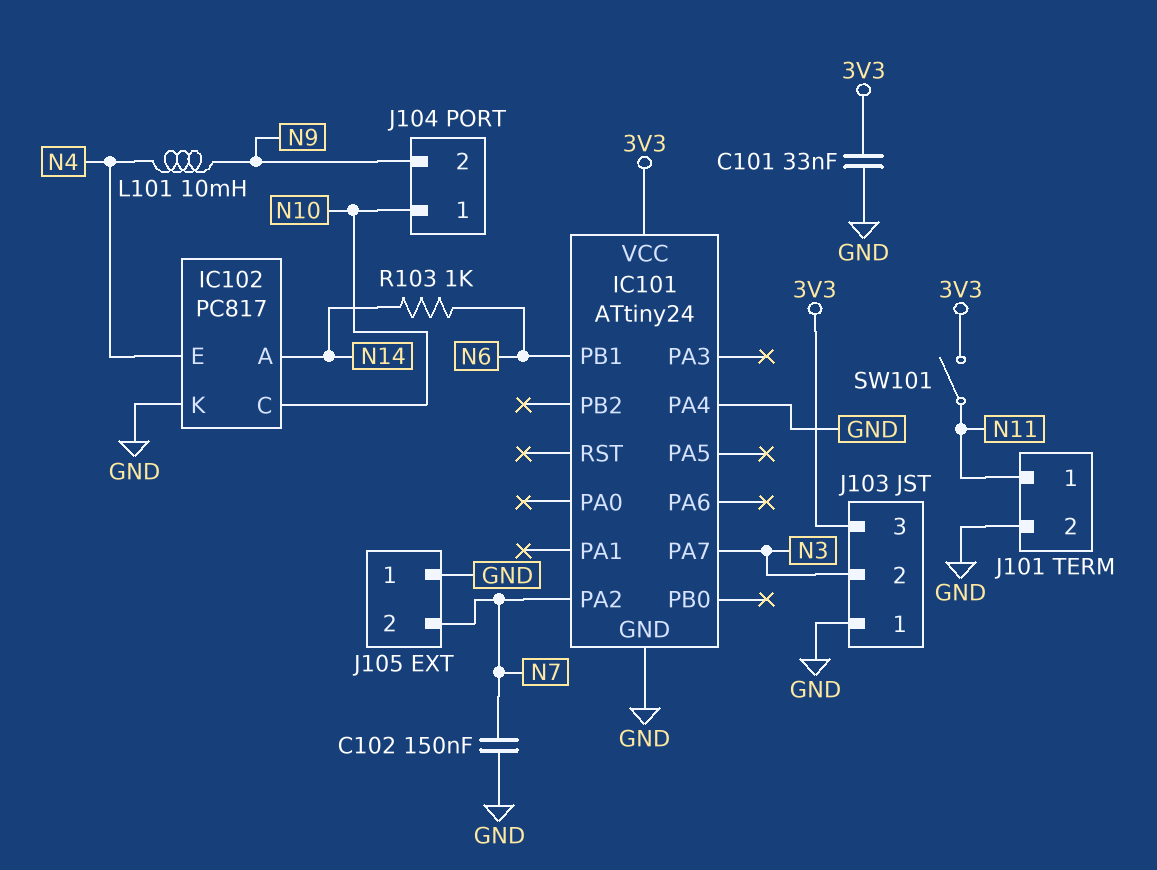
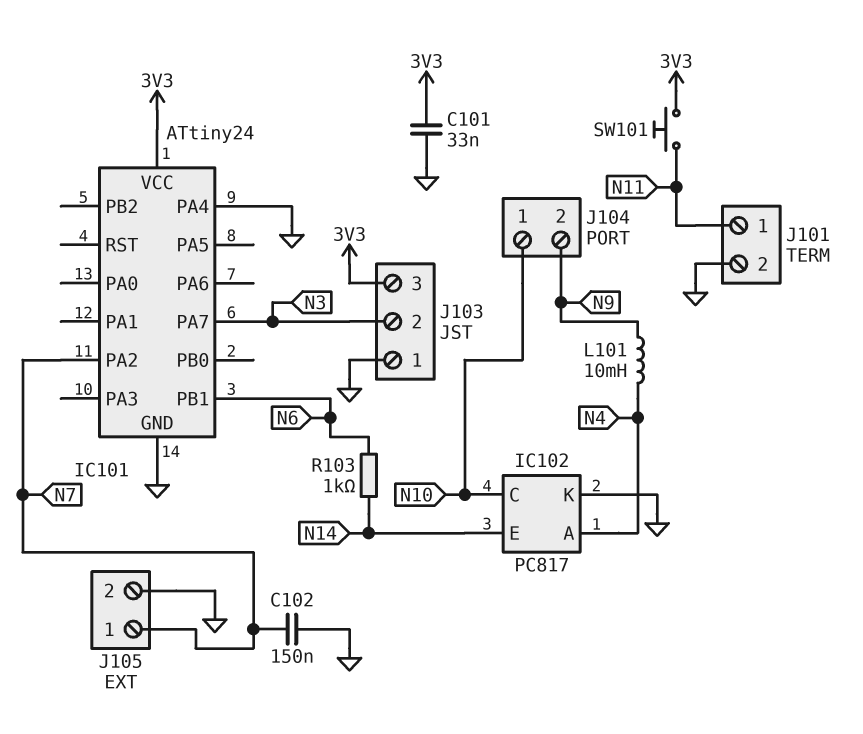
IC102 pin A: N14 -> N4
IC102 pin E: N4 -> N14
J105 pin 1: GND -> N7
J105 pin 2: N7 -> GND
SW101: switch (3V3, N11) -> button (3V3, N11)

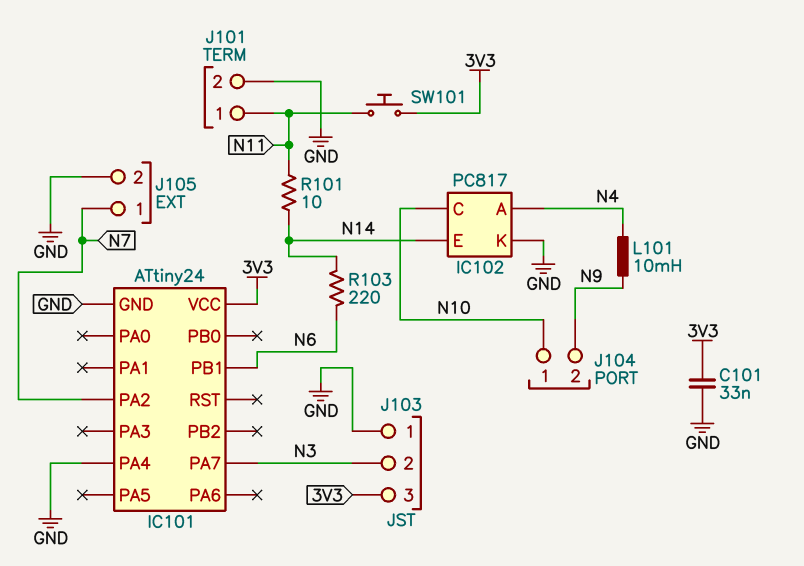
C102: 150nF (GND, N7) -> none
R101: none -> 10 (N11, N14)
R103: 1k (N6, N14) -> 220 (N6, N14)

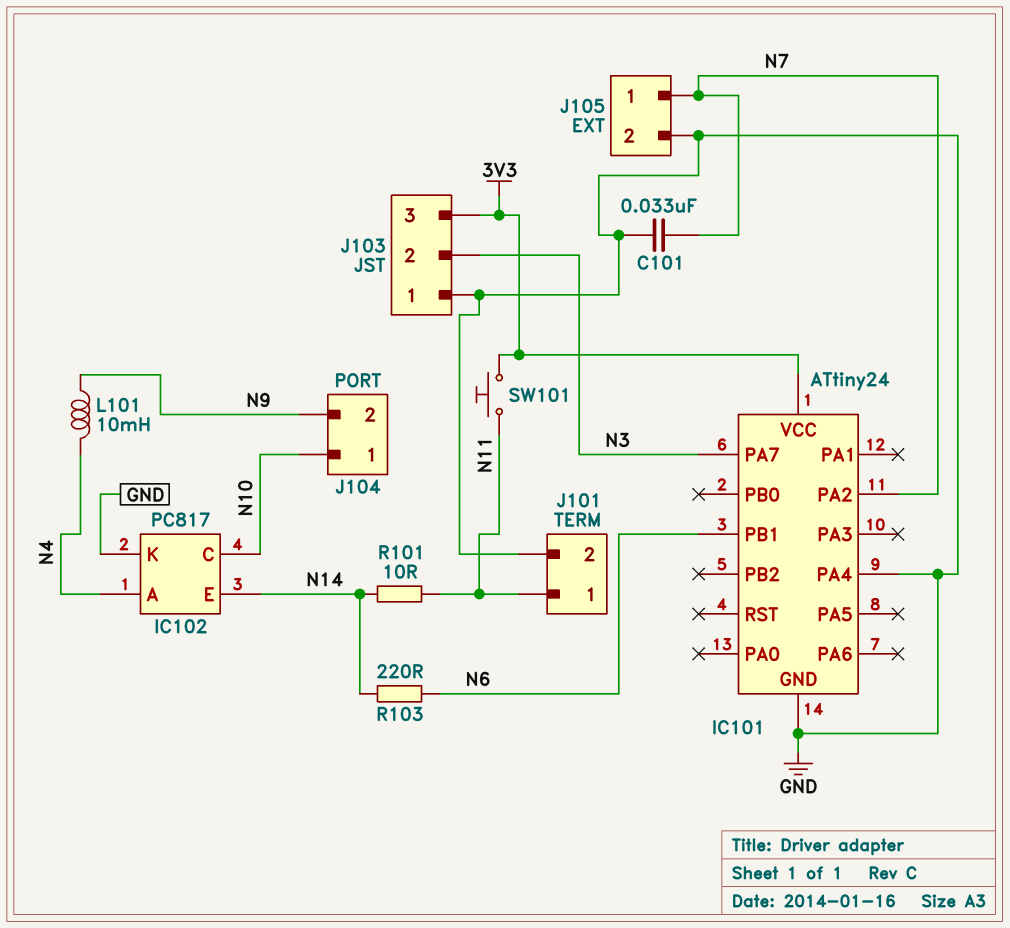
C101: 33nF (3V3, GND) -> 33nF (GND, N7)

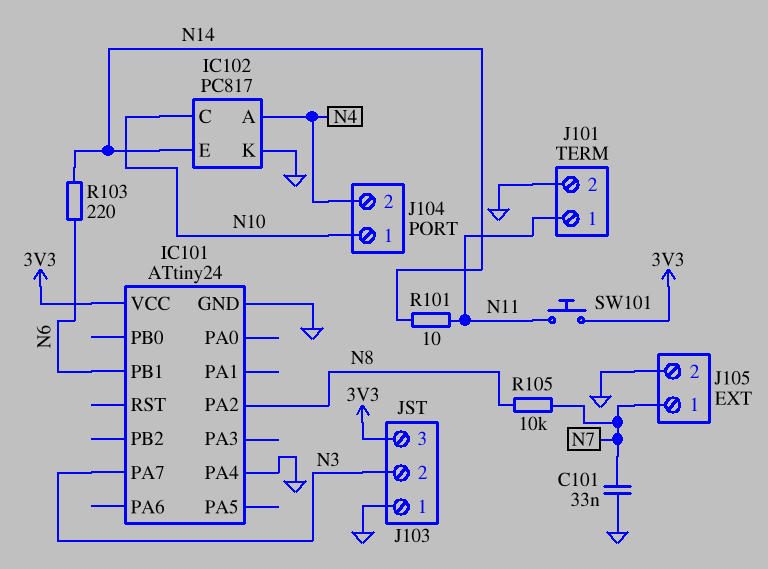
IC101 pin PA2: N7 -> N8
J104 pin 2: N9 -> N4
L101: 10mH (N4, N9) -> none
R105: none -> 10k (N7, N8)

